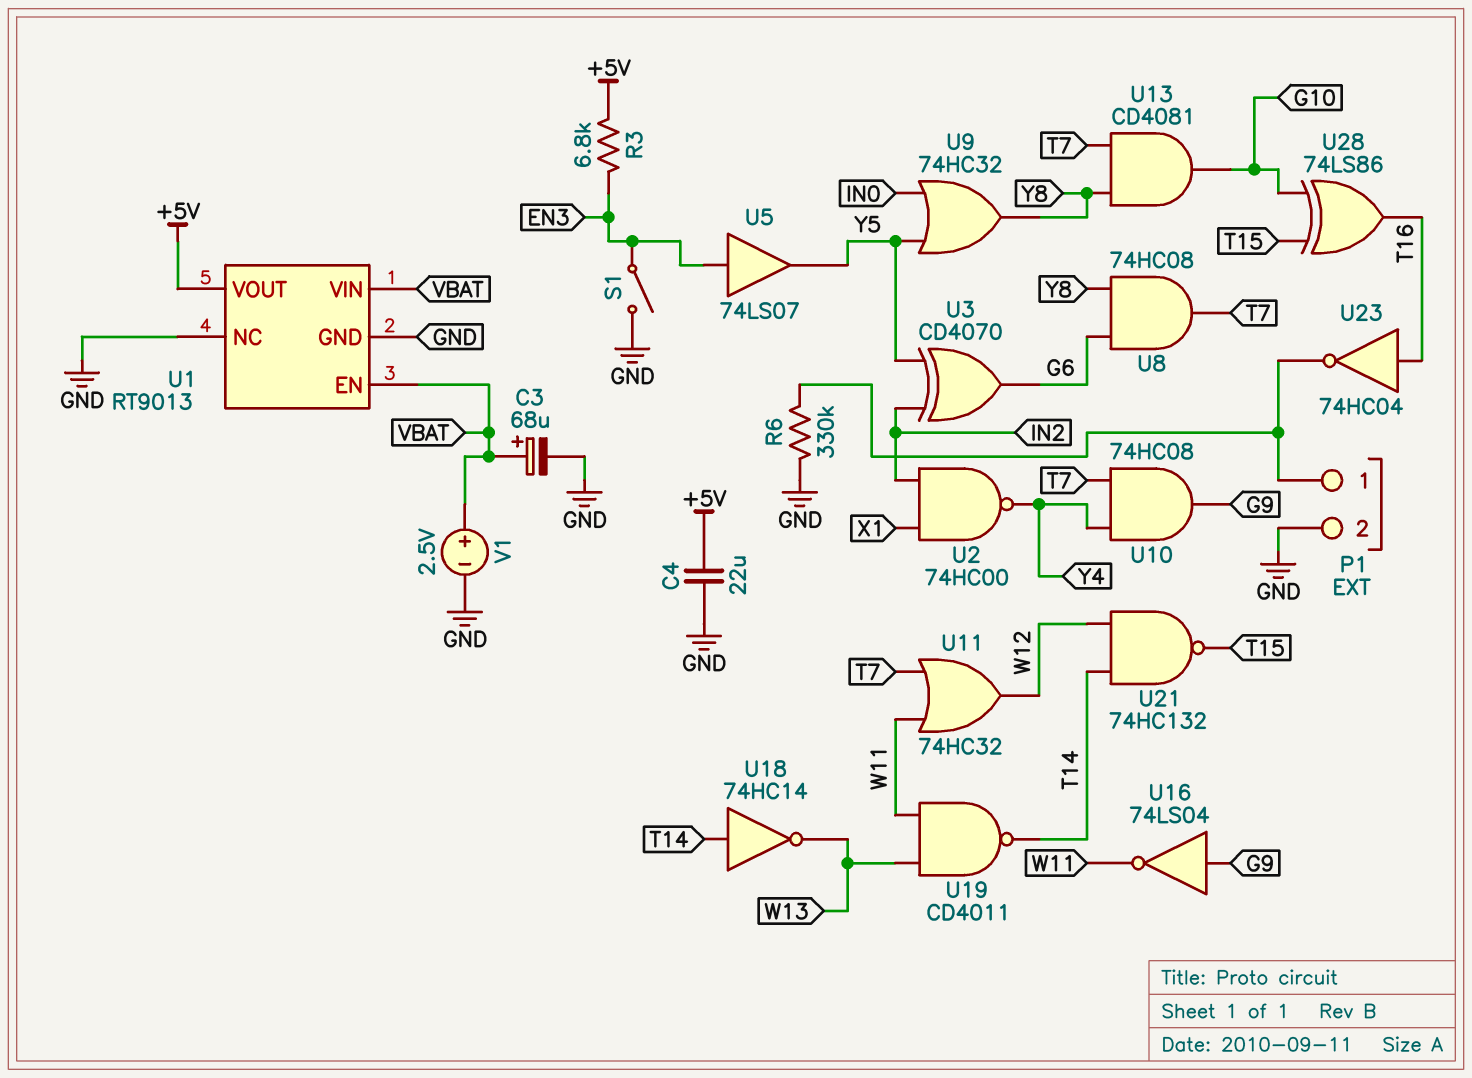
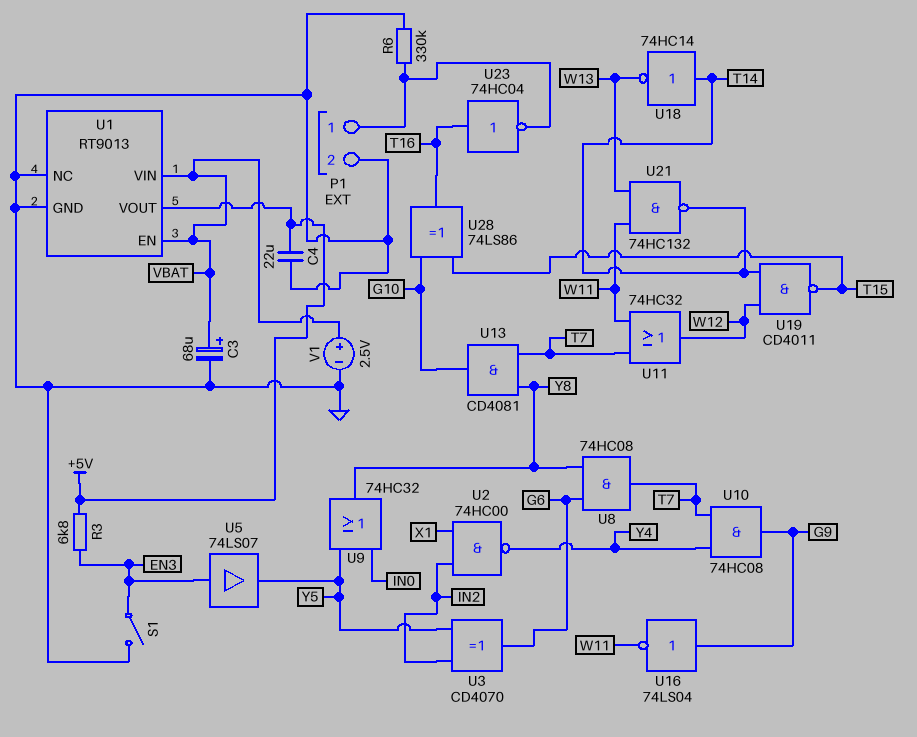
U19: NAND CD4011 (in W11, in W13, out T14) -> NAND CD4011 (in T14, in W12, out T15)
U21: NAND 74HC132 (in T14, in W12, out T15) -> NAND 74HC132 (in W11, in W13, out T14)

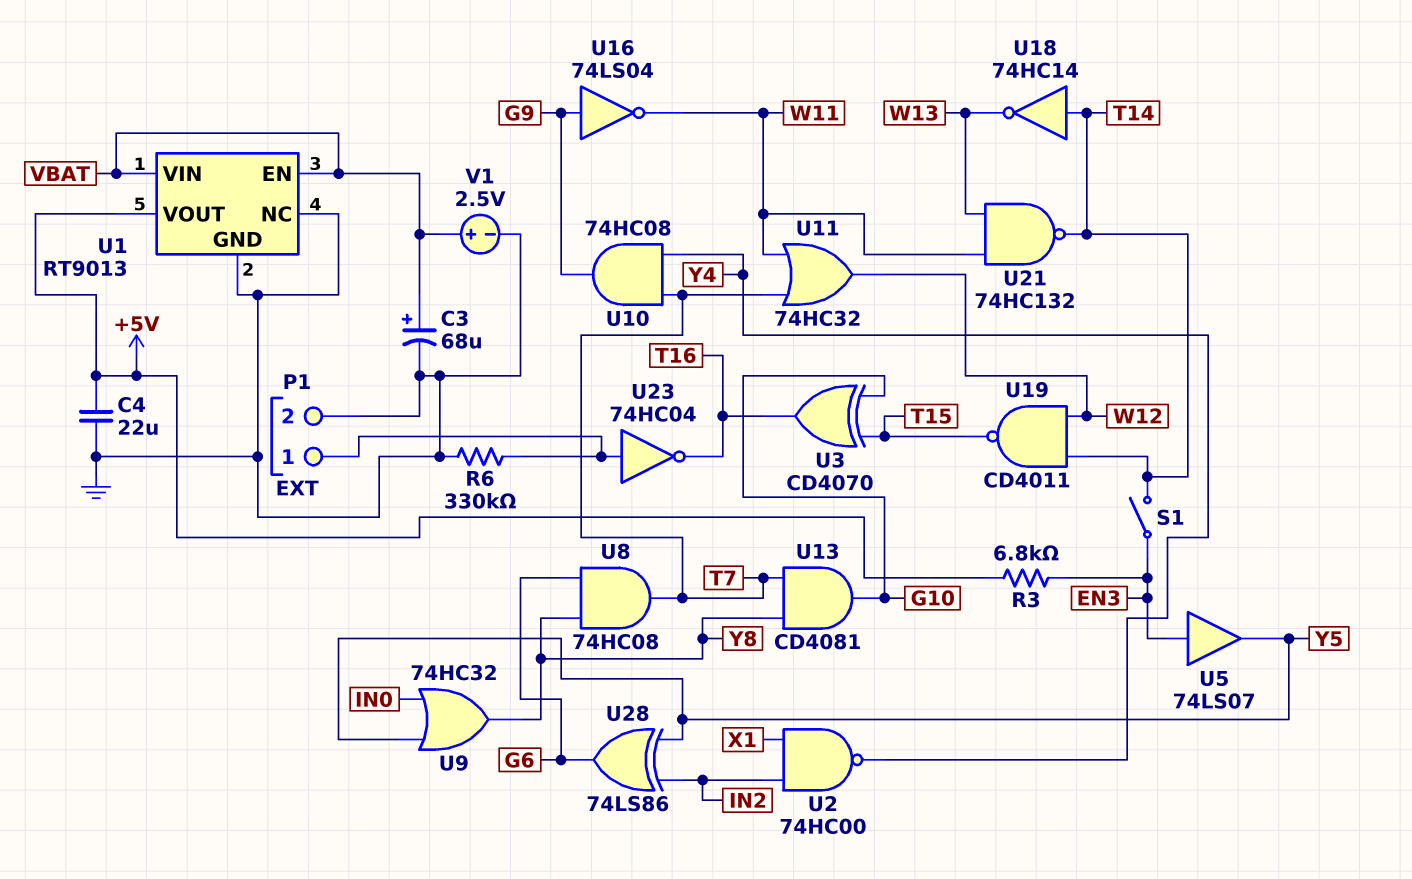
S1: switch (EN3, GND) -> switch (EN3, T14)
U3: XOR CD4070 (in IN2, in Y5, out G6) -> XOR CD4070 (in G10, in T15, out T16)
U23: NOT 74HC04 (in T16, out P1/1) -> NOT 74HC04 (in P1/1, out T16)
U28: XOR 74LS86 (in G10, in T15, out T16) -> XOR 74LS86 (in IN2, in Y5, out G6)

